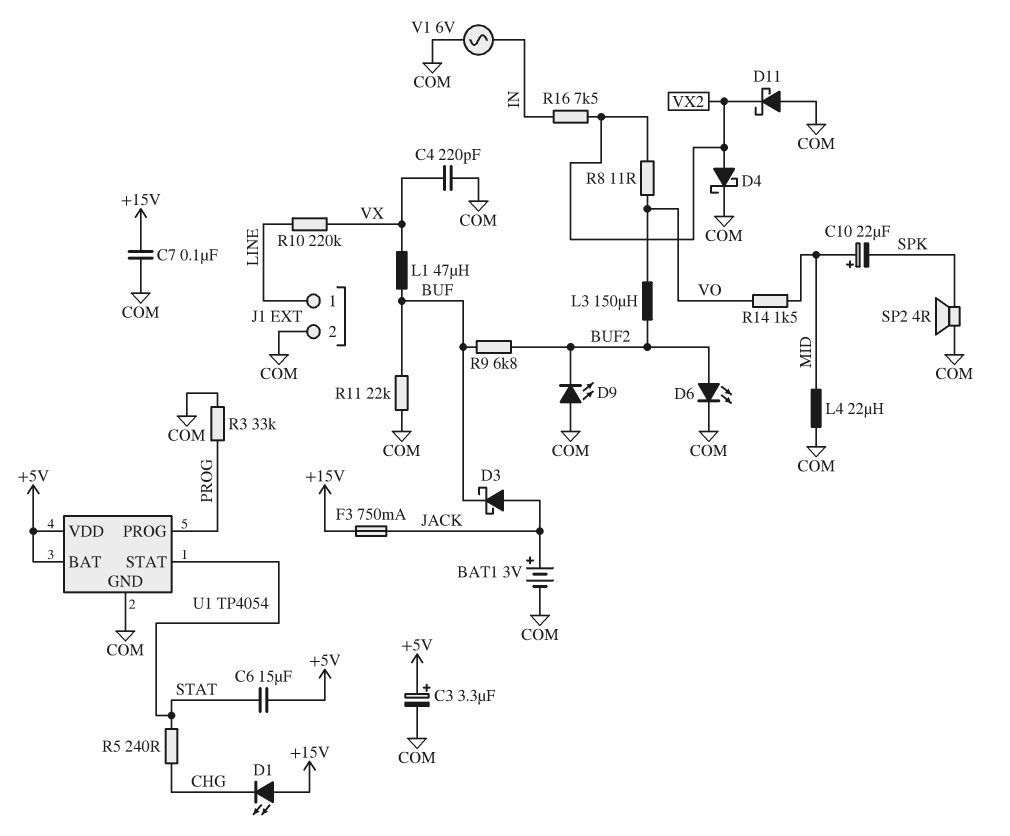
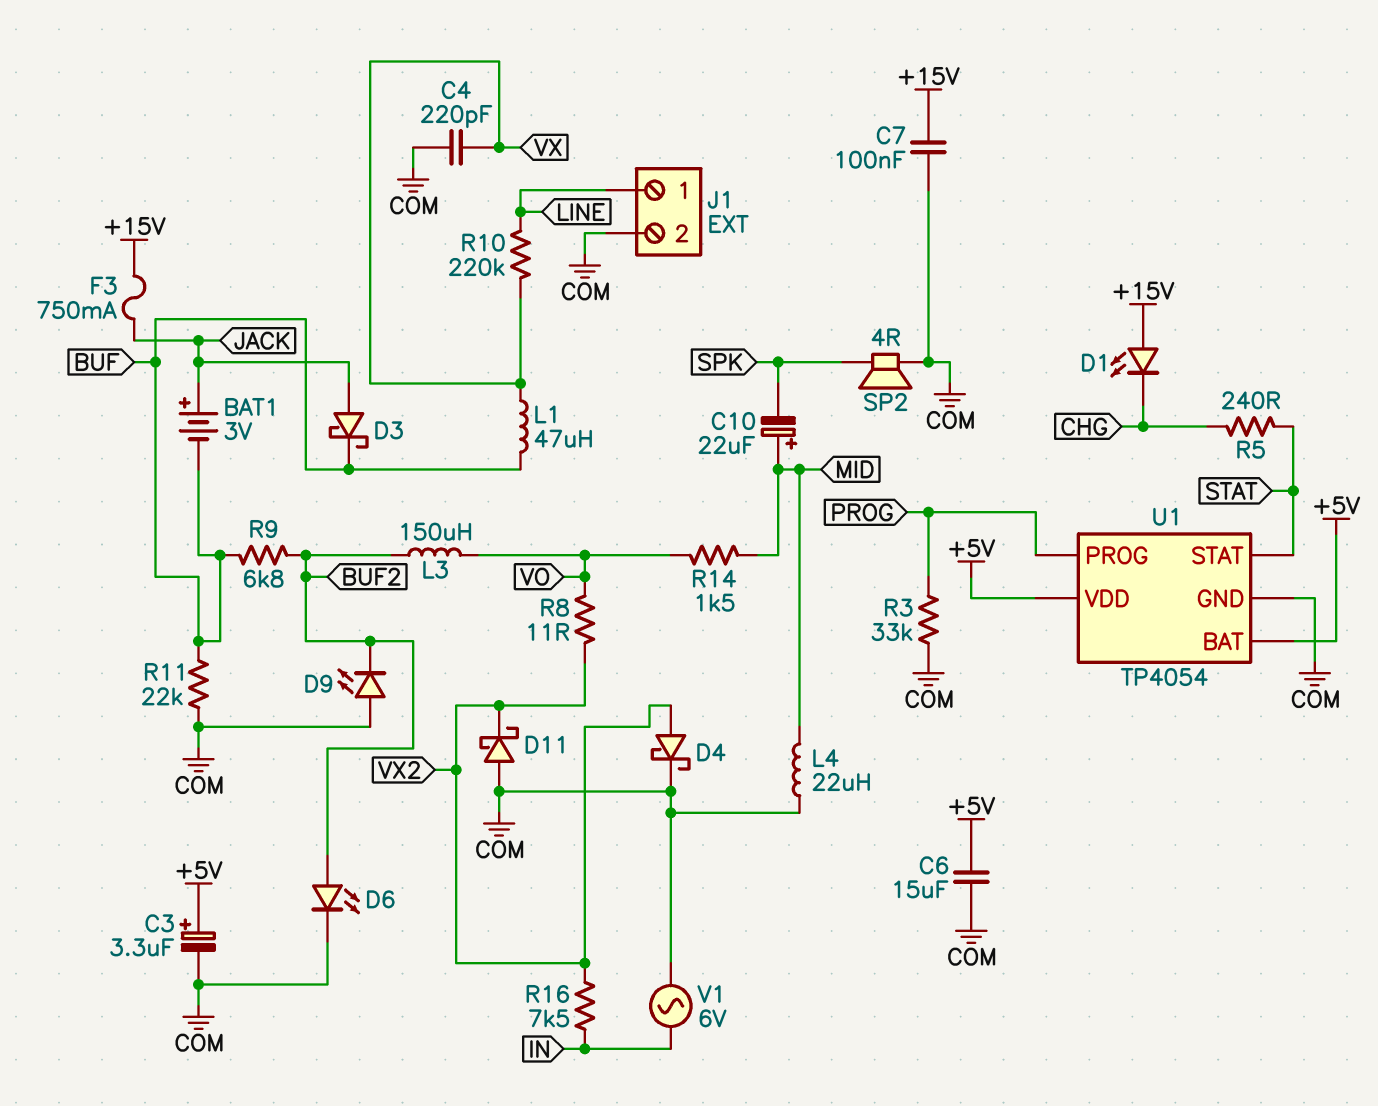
BAT1: 3V (plus JACK, minus COM) -> 3V (plus JACK, minus BUF)
C6: 15uF (+5V, STAT) -> 15uF (+5V, COM)

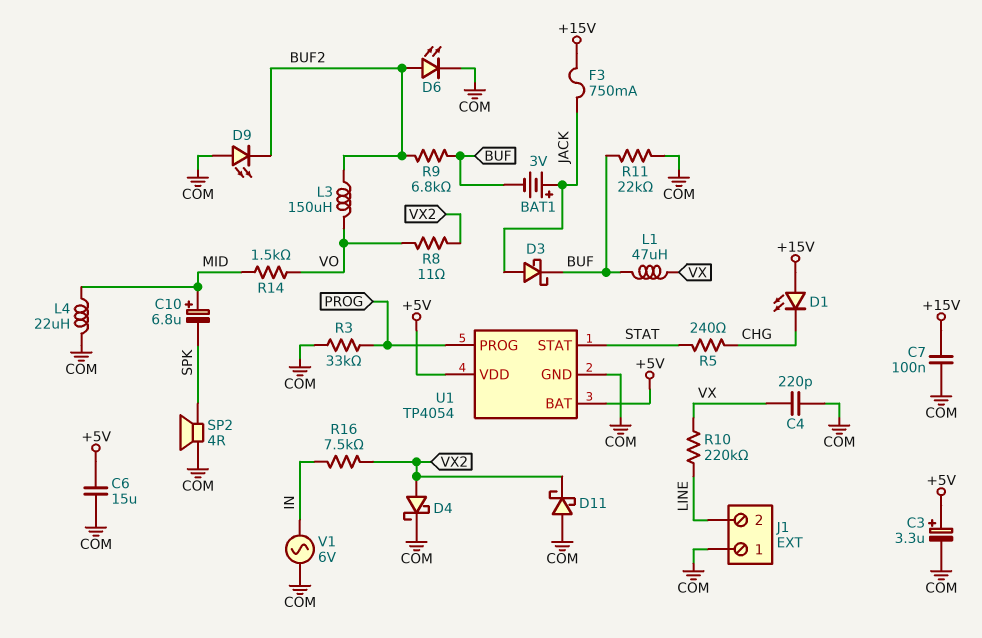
C10: 22uF (plus MID, minus SPK) -> 6.8uF (plus MID, minus SPK)
J1 pin 1: LINE -> COM
J1 pin 2: COM -> LINE

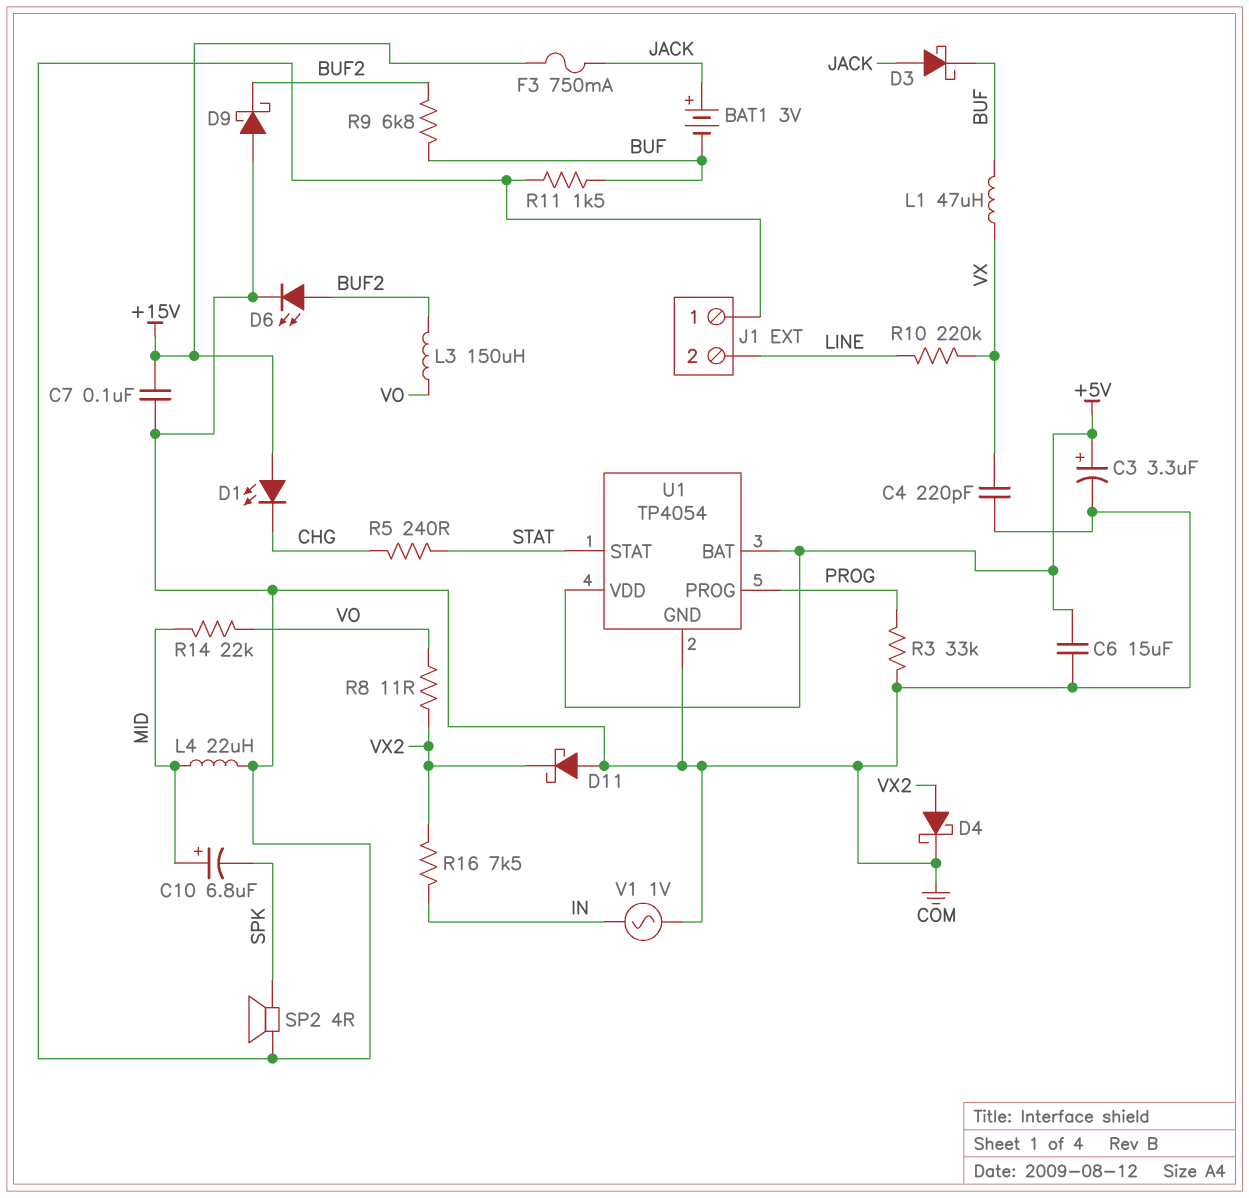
D9: LED (A COM, K BUF2) -> schottky (A COM, K BUF2)
R11: 22k (BUF, COM) -> 1.5k (BUF, COM)
R14: 1.5k (MID, VO) -> 22k (MID, VO)
V1: AC 6V (COM, IN) -> AC 1V (COM, IN)

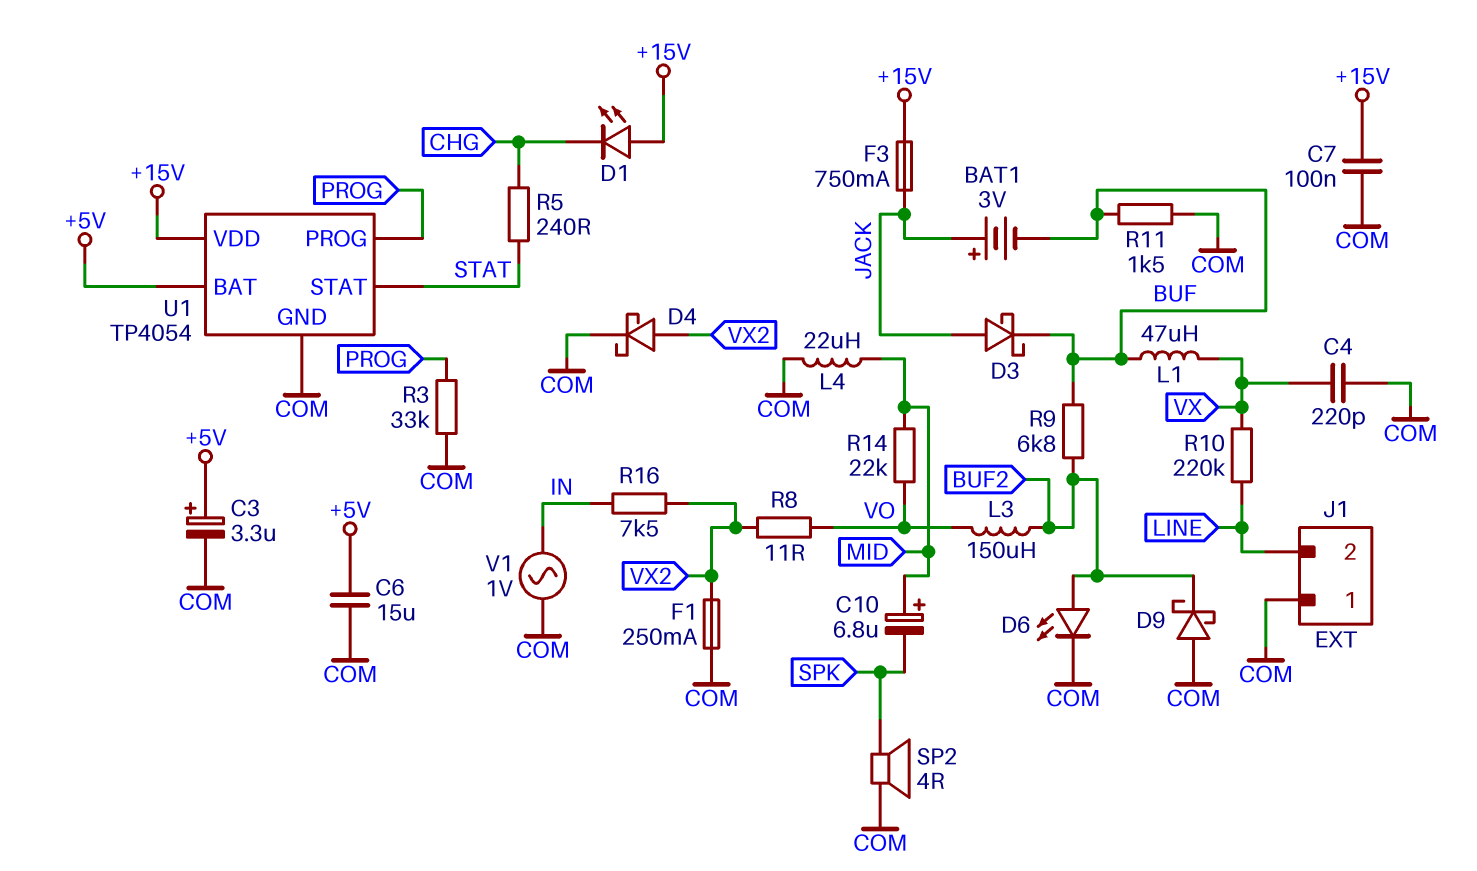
D11: schottky (A COM, K VX2) -> none
F1: none -> 250mA (COM, VX2)
U1 pin VDD: +5V -> +15V

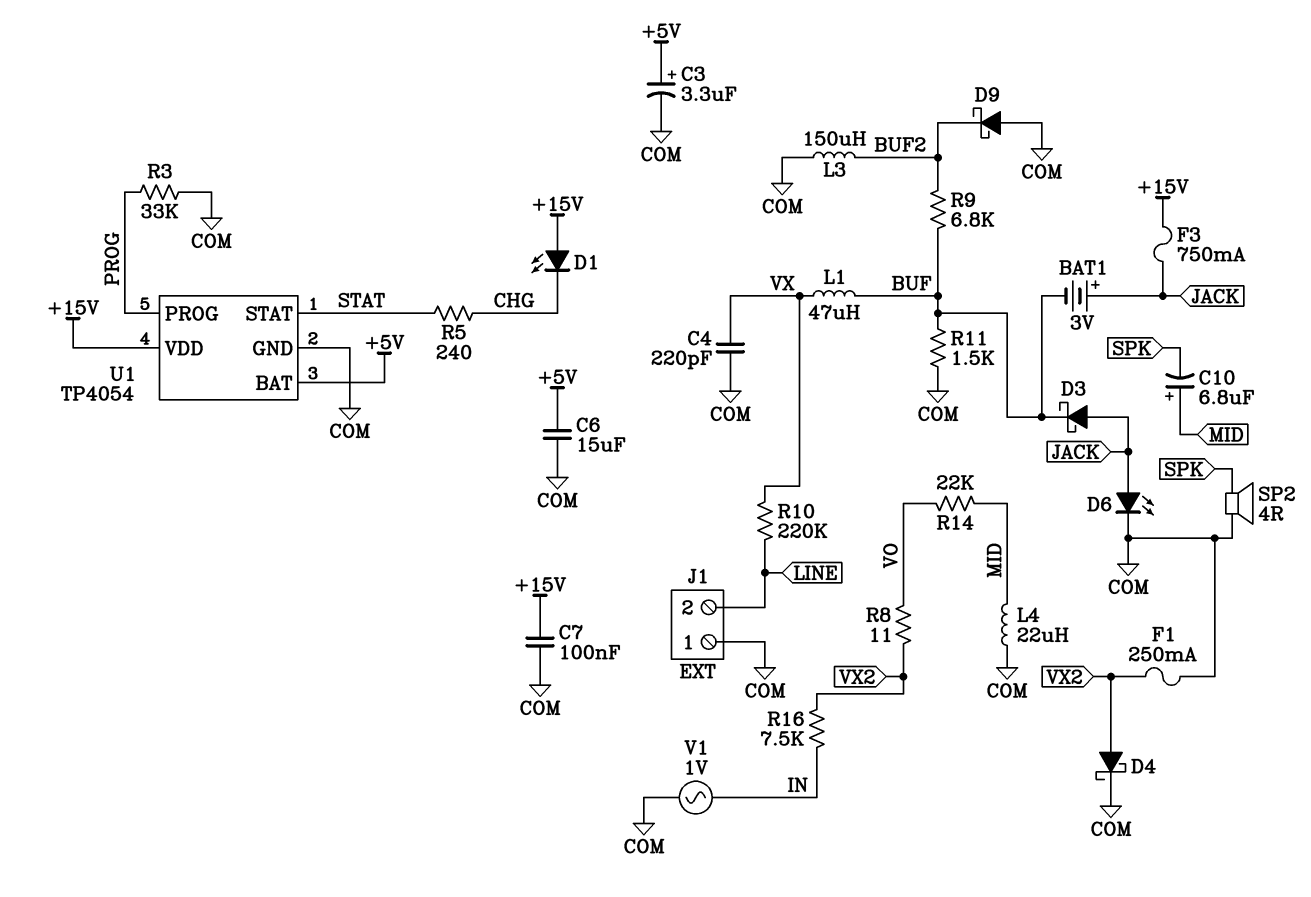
D6: LED (A BUF2, K COM) -> LED (A JACK, K COM)
L3: 150uH (BUF2, VO) -> 150uH (BUF2, COM)

